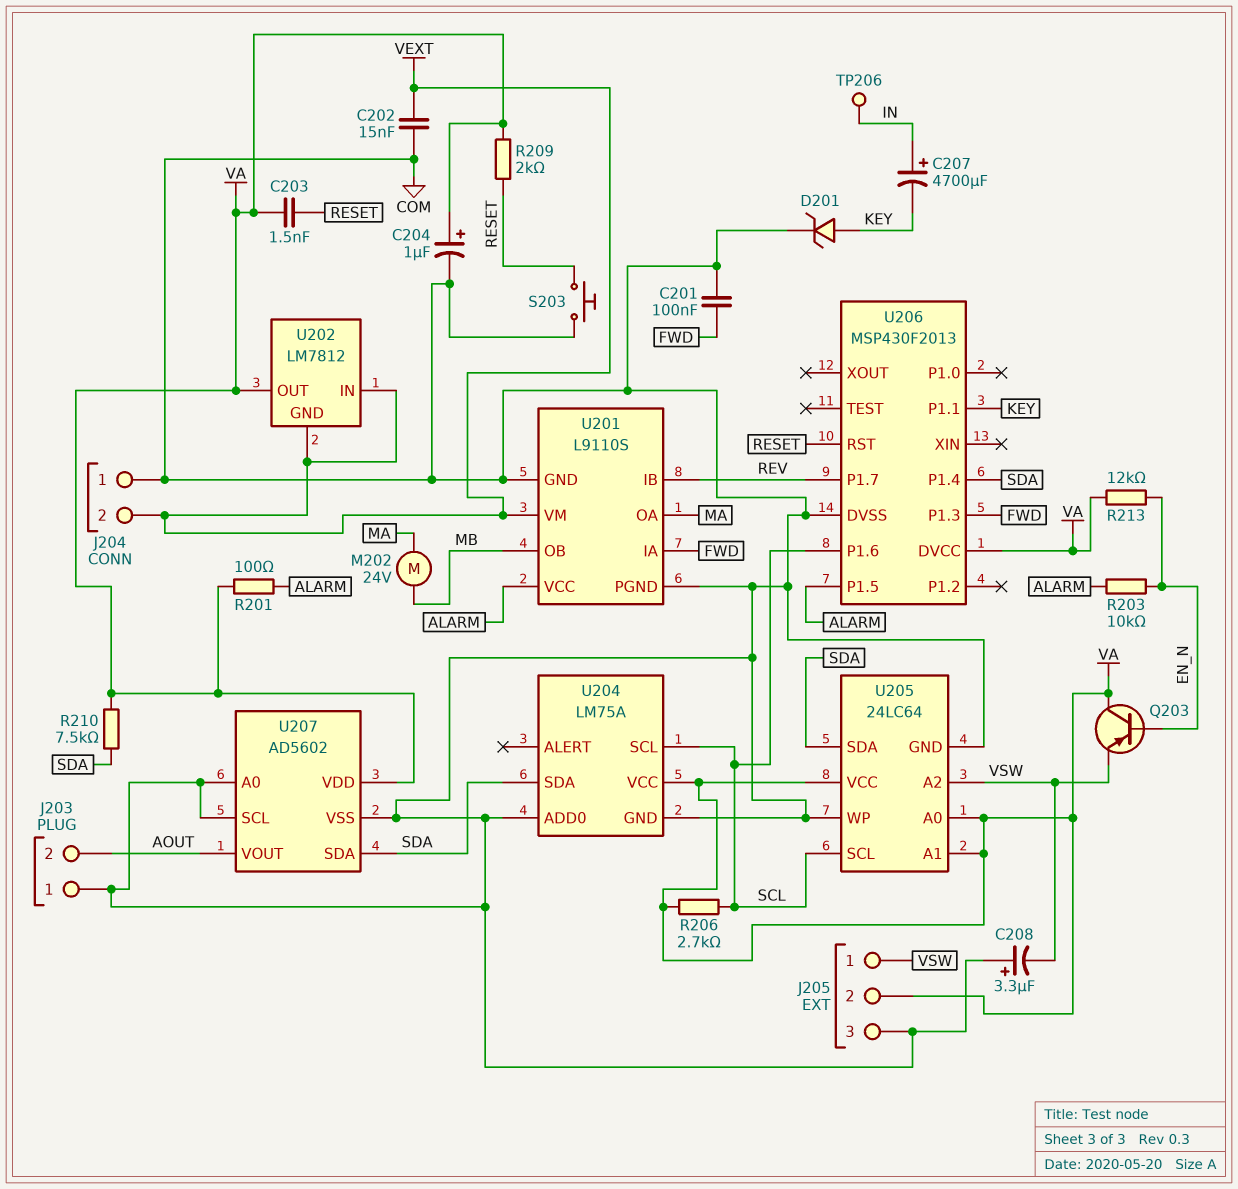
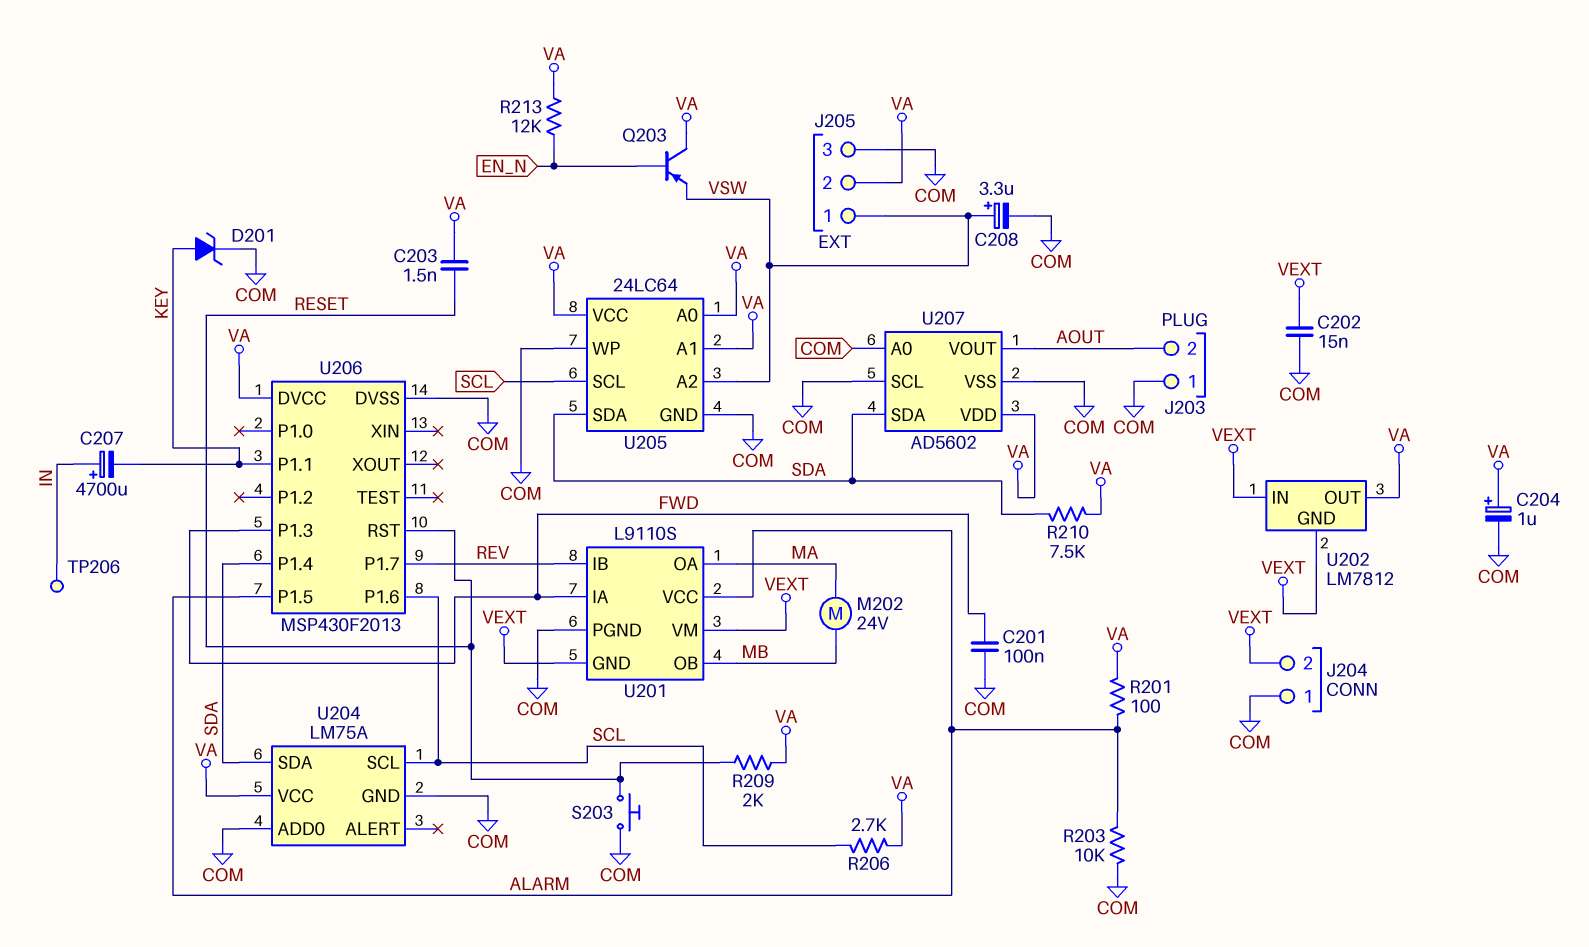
C208: 3.3uF (plus COM, minus VSW) -> 3.3uF (plus VSW, minus COM)
R203: 10k (ALARM, EN_N) -> 10k (ALARM, COM)
U201 pin GND: COM -> VEXT

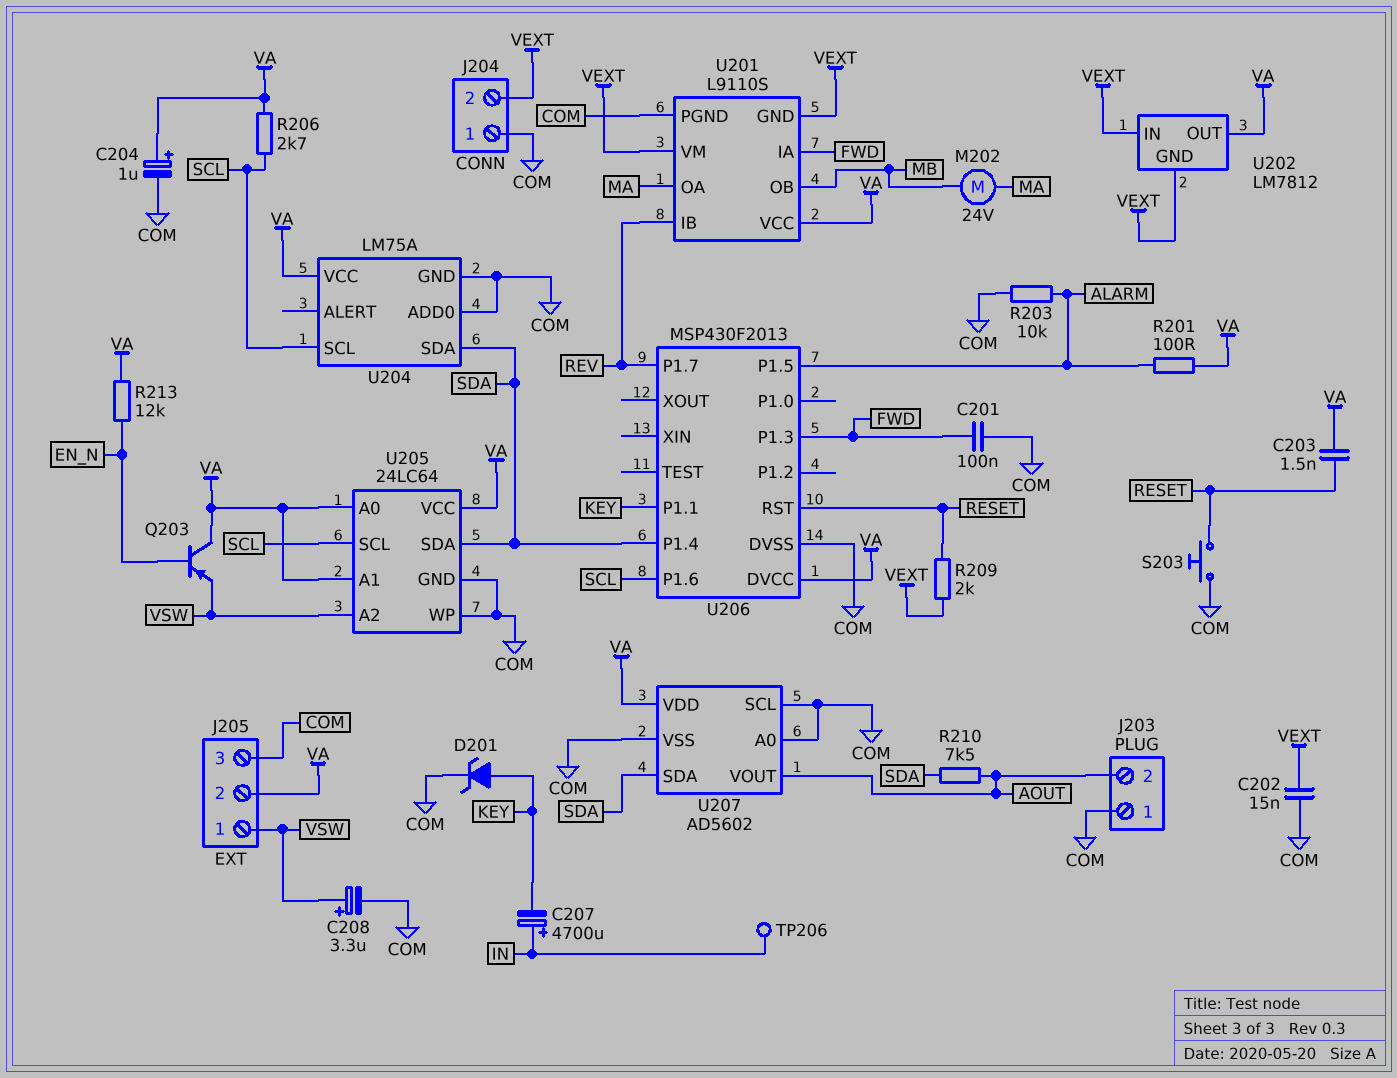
R209: 2k (RESET, VA) -> 2k (RESET, VEXT)
R210: 7.5k (SDA, VA) -> 7.5k (AOUT, SDA)
U201 pin VCC: ALARM -> VA

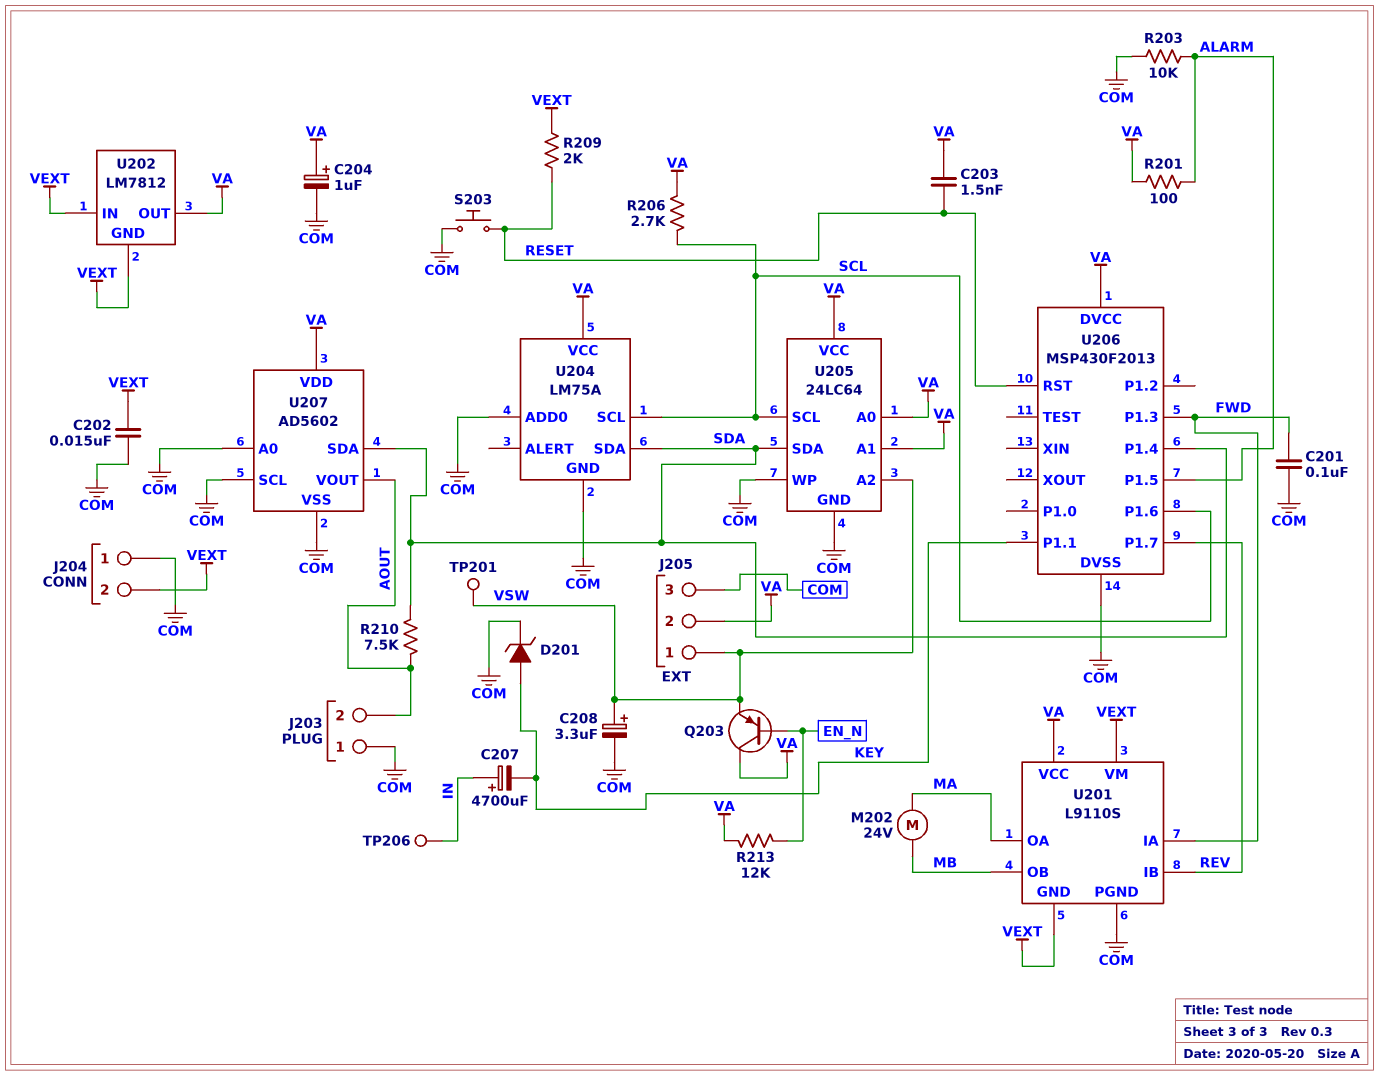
TP201: none -> test point (VSW)

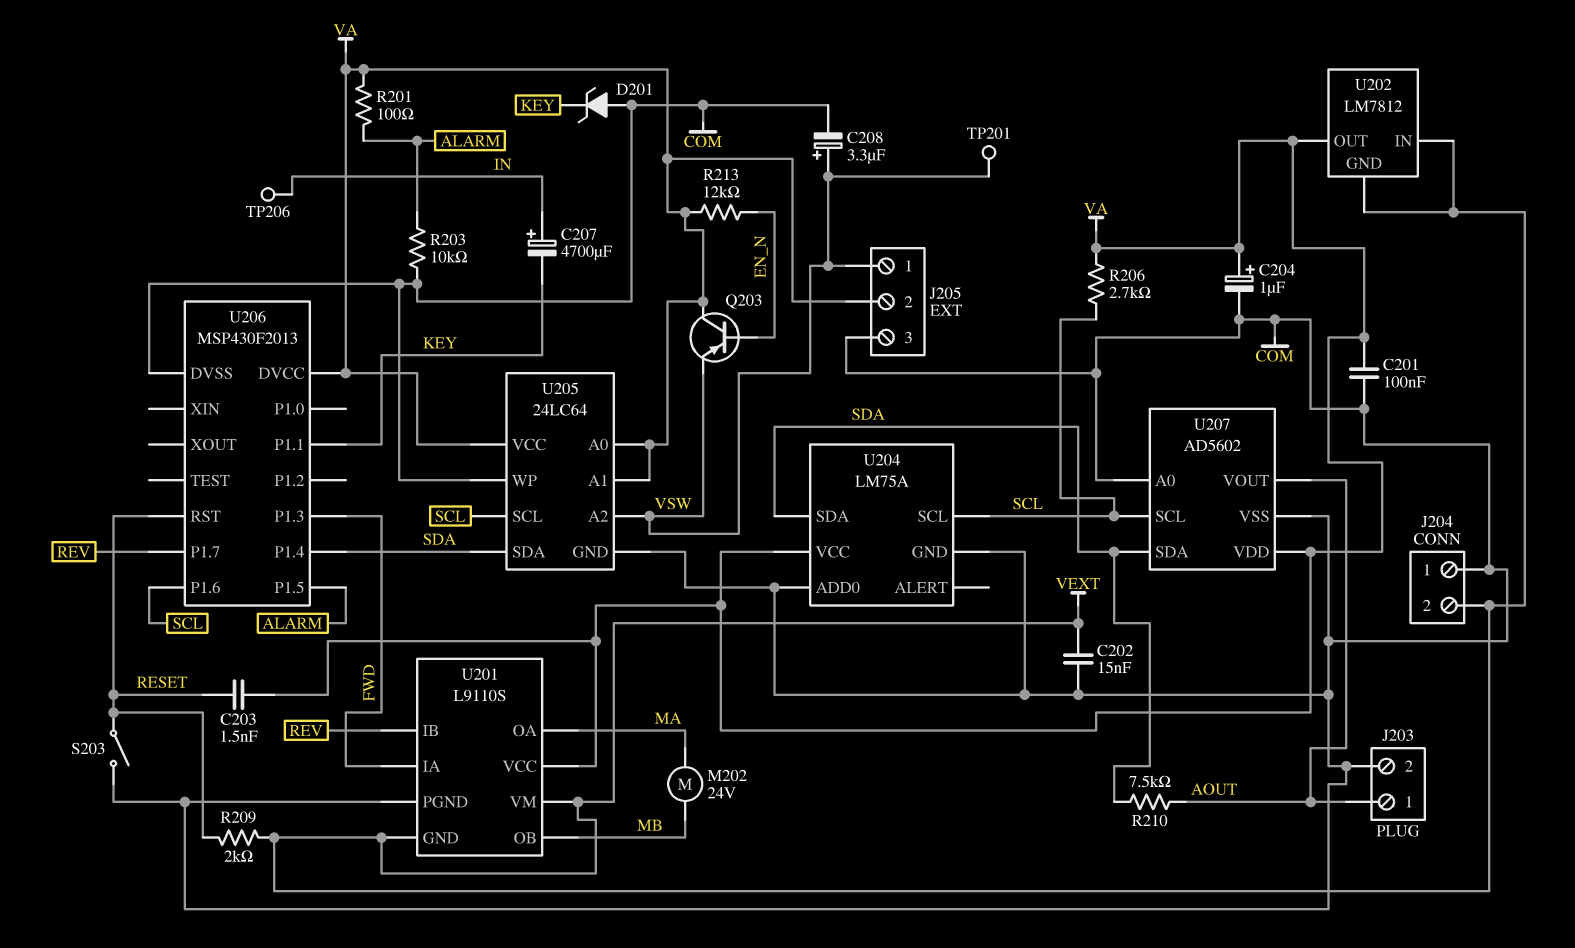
C201: 100nF (COM, FWD) -> 100nF (COM, VA)
D201: zener (A KEY, K COM) -> zener (A COM, K KEY)
J203 pin 1: COM -> AOUT
J203 pin 2: AOUT -> COM
S203: button (COM, RESET) -> switch (COM, RESET)
U207 pin SCL: COM -> SCL

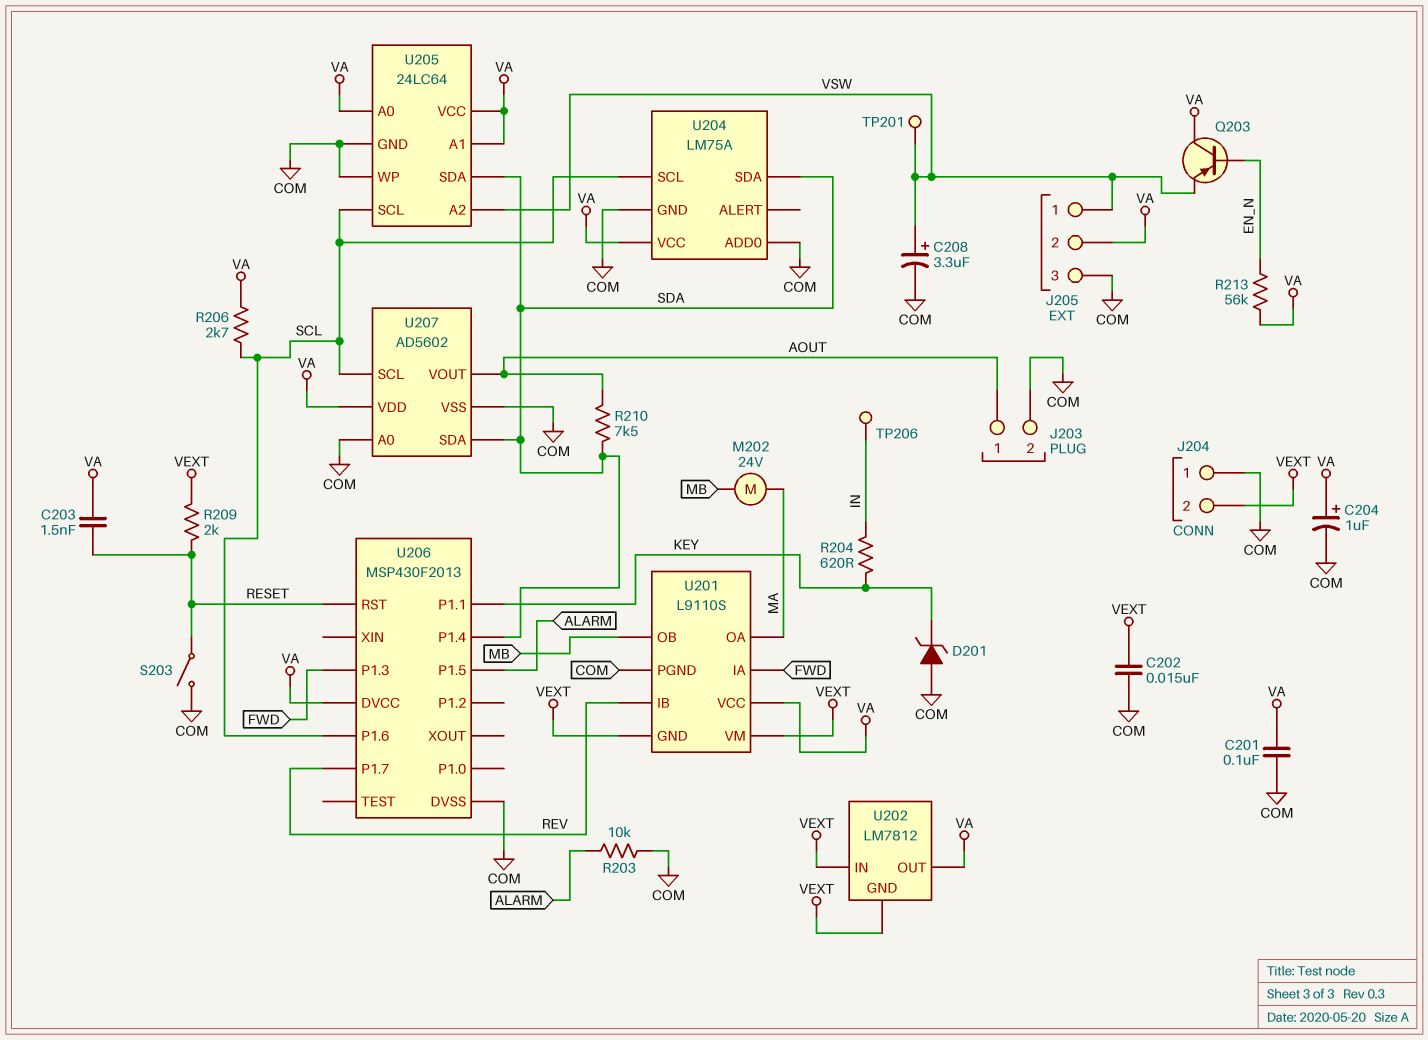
C207: 4700uF (plus IN, minus KEY) -> none
R201: 100 (ALARM, VA) -> none
R204: none -> 620 (IN, KEY)
R213: 12k (EN_N, VA) -> 56k (EN_N, VA)

